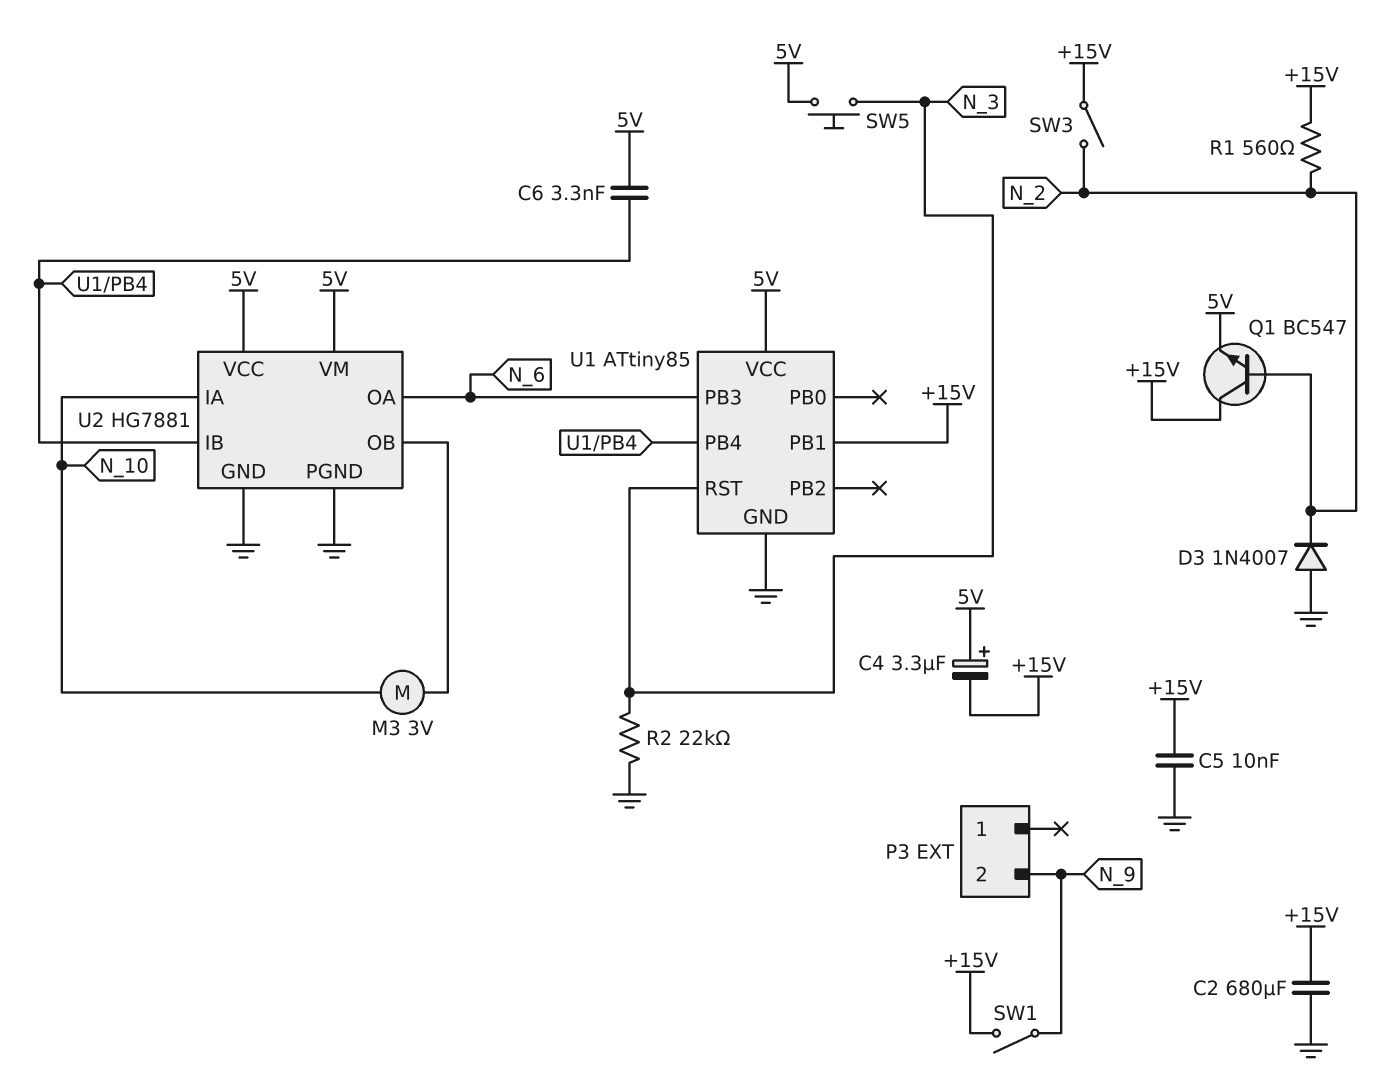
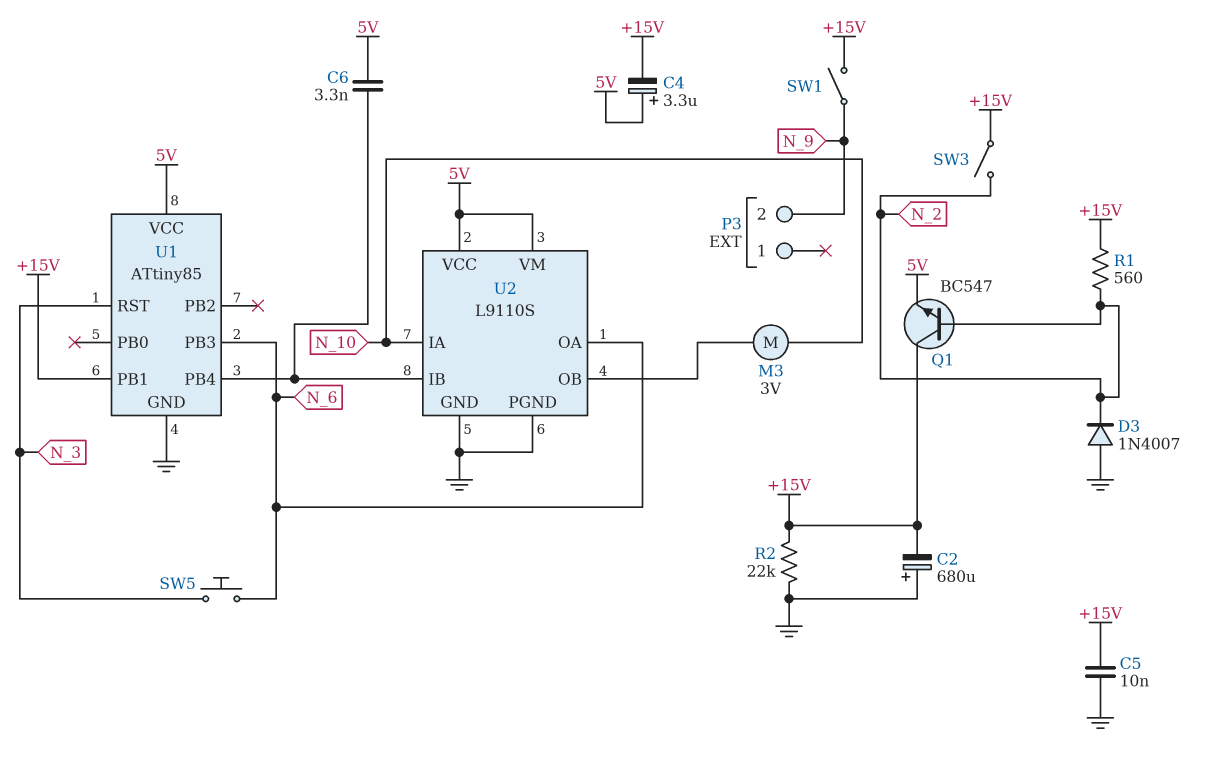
C2: 680uF (+15V, GND) -> 680uF (plus GND, minus +15V)
R2: 22k (GND, N_3) -> 22k (+15V, GND)
SW5: button (5V, N_3) -> button (N_3, N_6)
U2: HG7881 -> L9110S

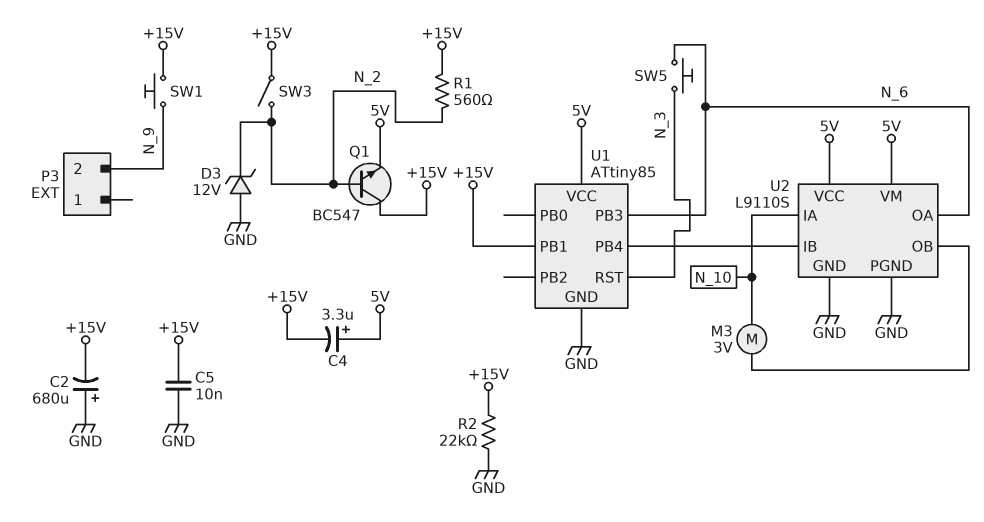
C6: 3.3nF (5V, U1/PB4) -> none
D3: diode 1N4007 (A GND, K N_2) -> zener 12V (A GND, K N_2)
SW1: switch (+15V, N_9) -> button (+15V, N_9)

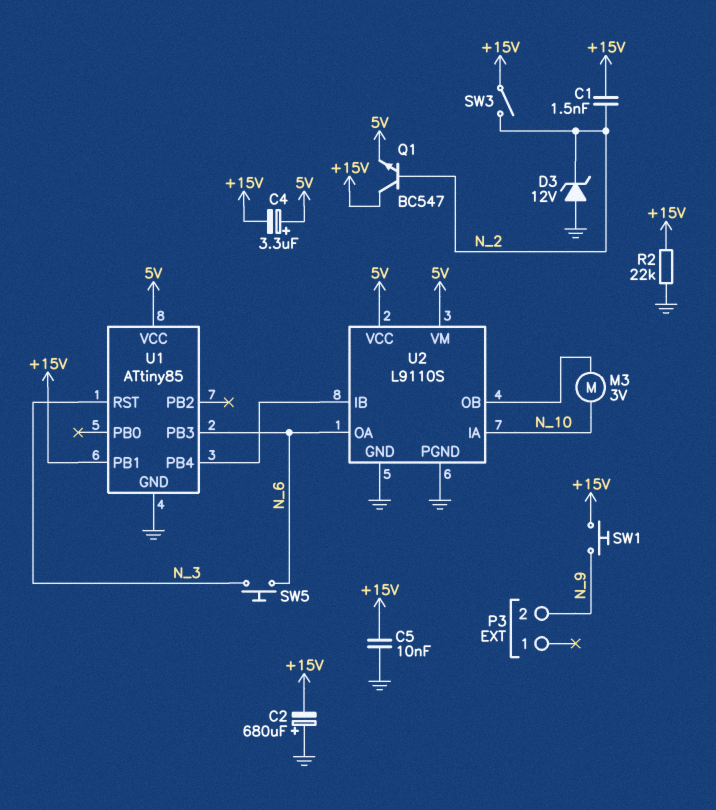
C1: none -> 1.5nF (+15V, N_2)
R1: 560 (+15V, N_2) -> none

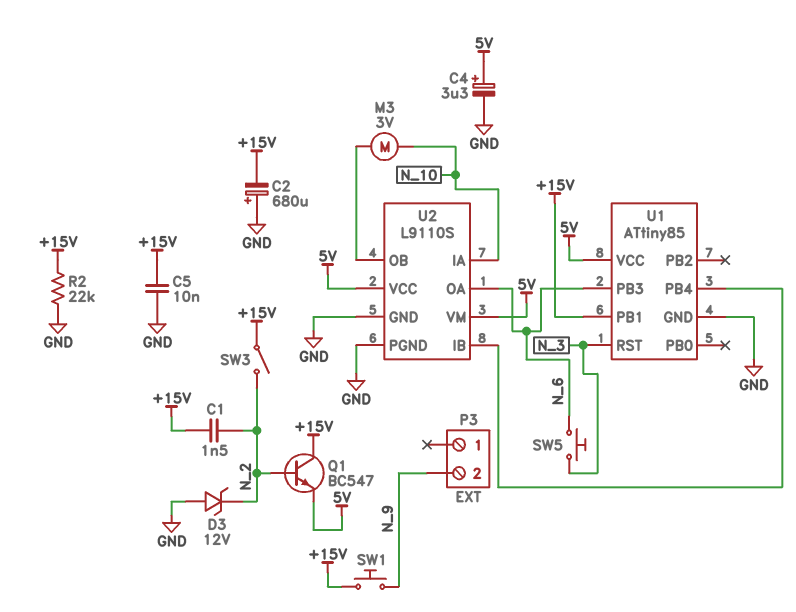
C4: 3.3uF (plus 5V, minus +15V) -> 3.3uF (plus 5V, minus GND)

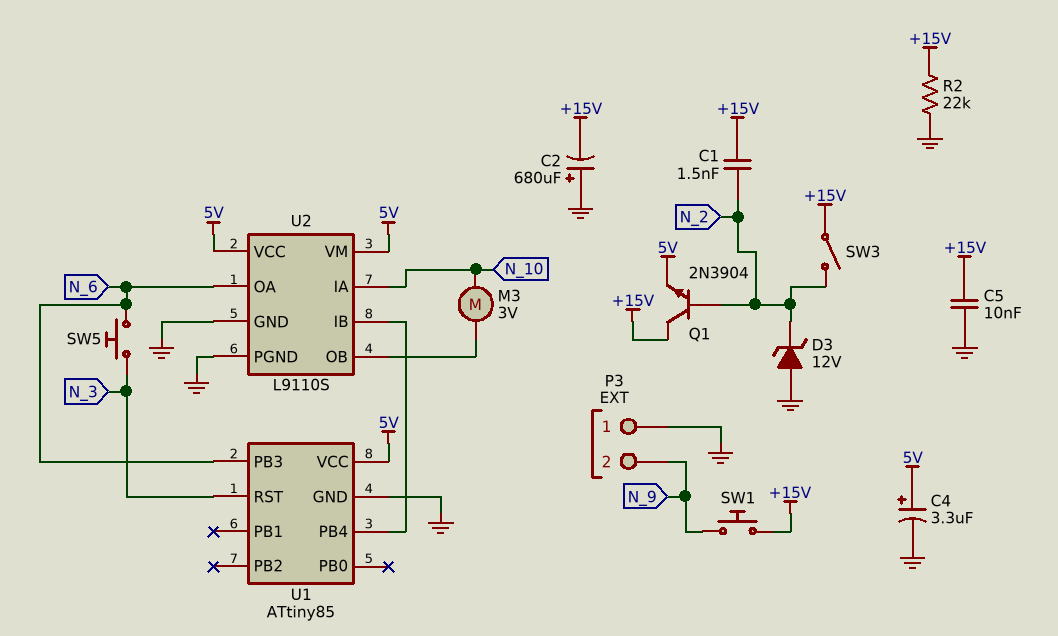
P3 pin 1: none -> GND
Q1: NPN BC547 (B N_2, C +15V, E 5V) -> NPN 2N3904 (B N_2, C +15V, E 5V)
U1 pin PB1: +15V -> none

